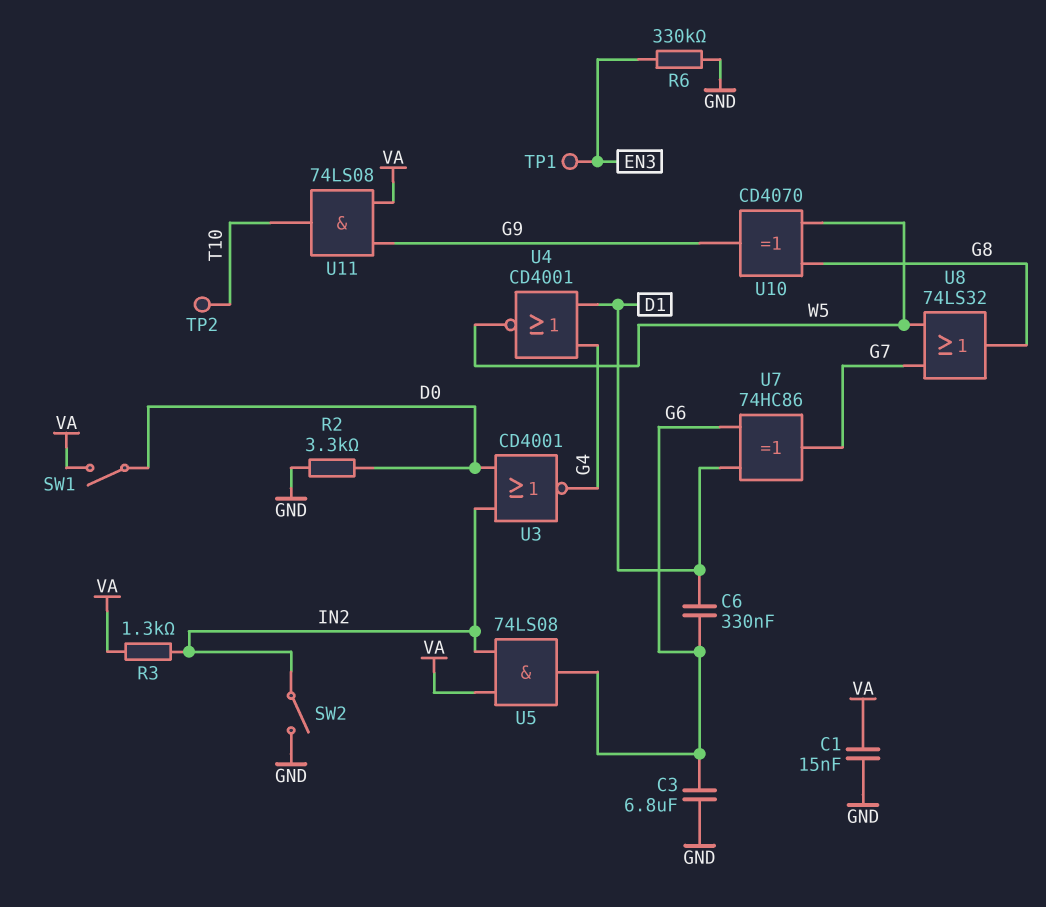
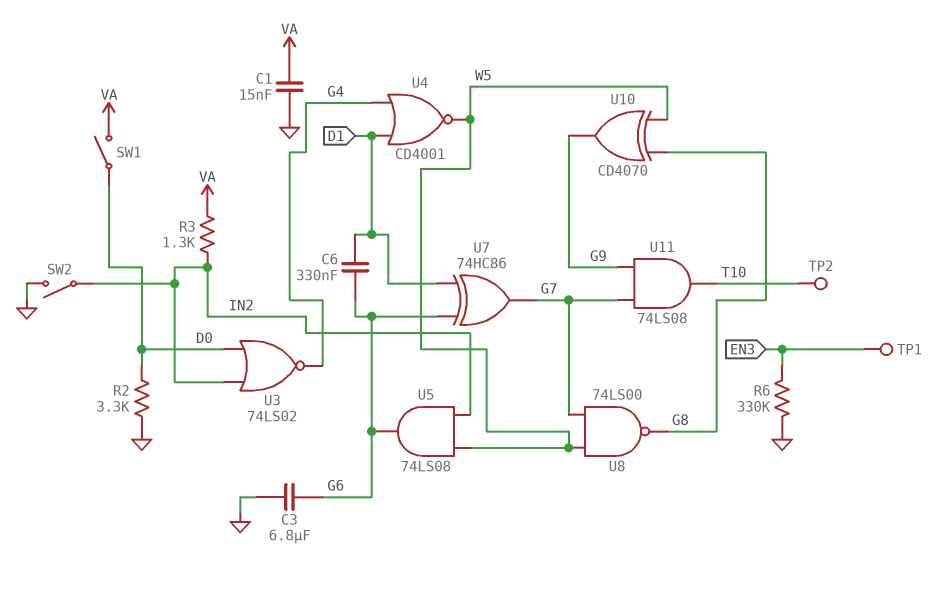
U3: NOR CD4001 (in D0, in IN2, out G4) -> NOR 74LS02 (in D0, in IN2, out G4)
U5: AND 74LS08 (in IN2, in VA, out G6) -> AND 74LS08 (in IN2, in W5, out G6)
U8: OR 74LS32 (in G7, in W5, out G8) -> NAND 74LS00 (in G7, in W5, out G8)
U11: AND 74LS08 (in G9, in VA, out T10) -> AND 74LS08 (in G7, in G9, out T10)

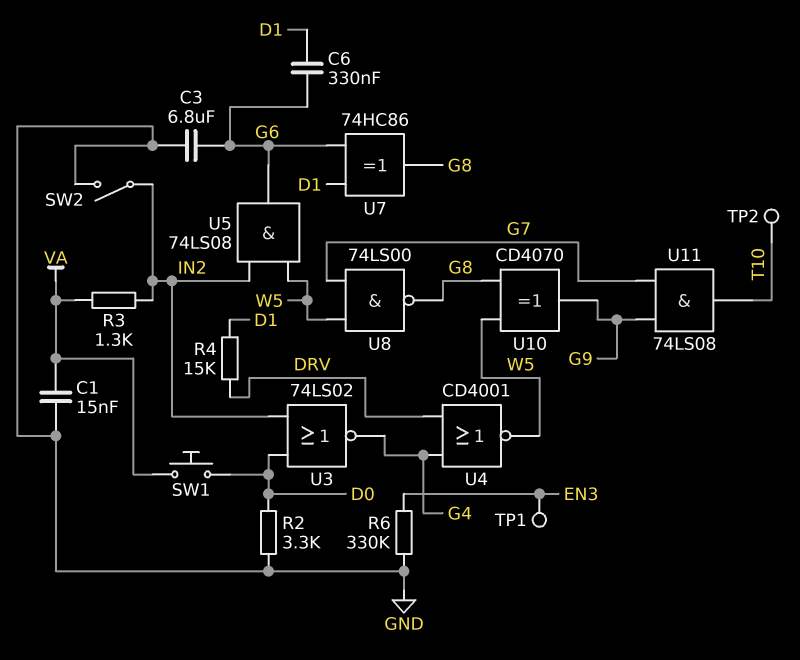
R4: none -> 15k (D1, DRV)
SW1: switch (D0, VA) -> button (D0, VA)
U4: NOR CD4001 (in D1, in G4, out W5) -> NOR CD4001 (in DRV, in G4, out W5)
U7: XOR 74HC86 (in D1, in G6, out G7) -> XOR 74HC86 (in D1, in G6, out G8)

